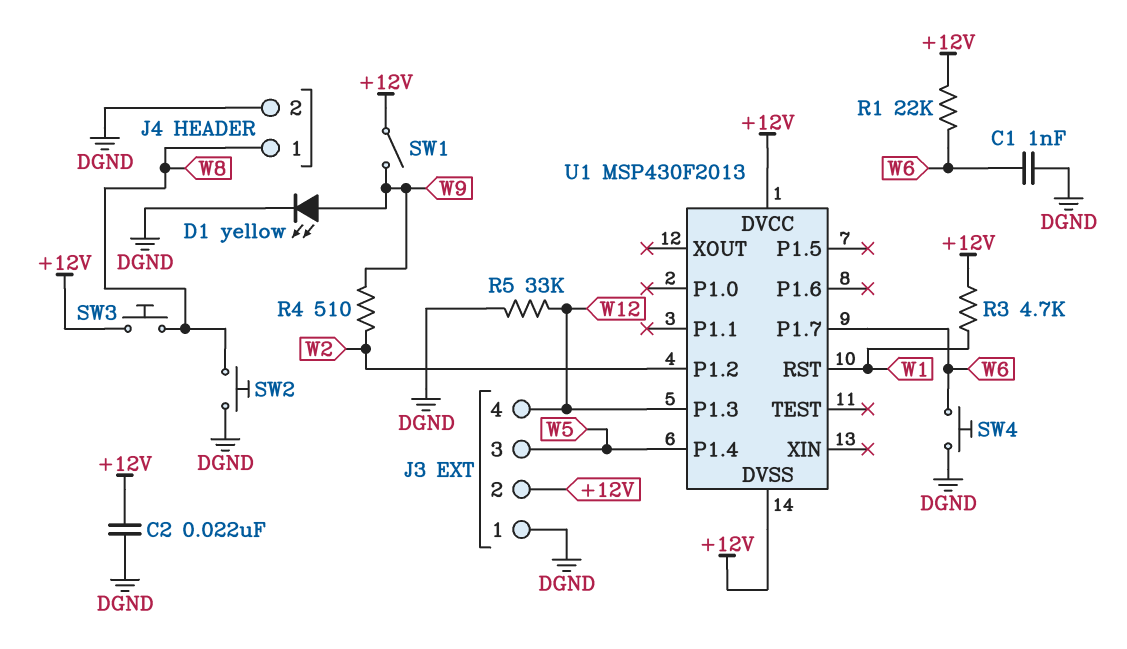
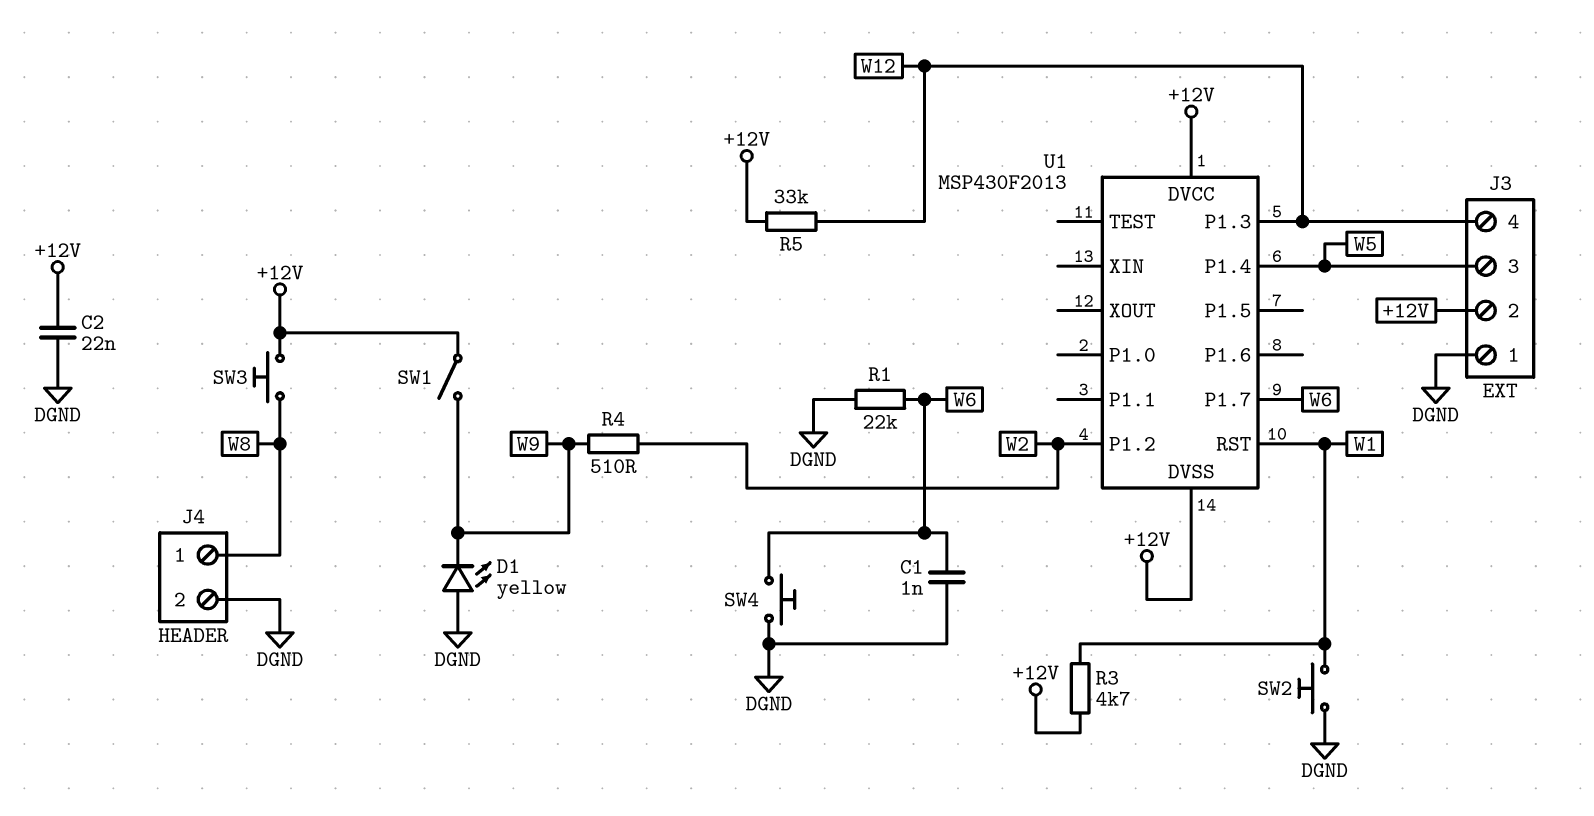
D1: LED yellow (A W9, K DGND) -> LED yellow (A DGND, K W9)
R1: 22k (+12V, W6) -> 22k (DGND, W6)
R5: 33k (DGND, W12) -> 33k (+12V, W12)
SW2: button (DGND, W8) -> button (DGND, W1)

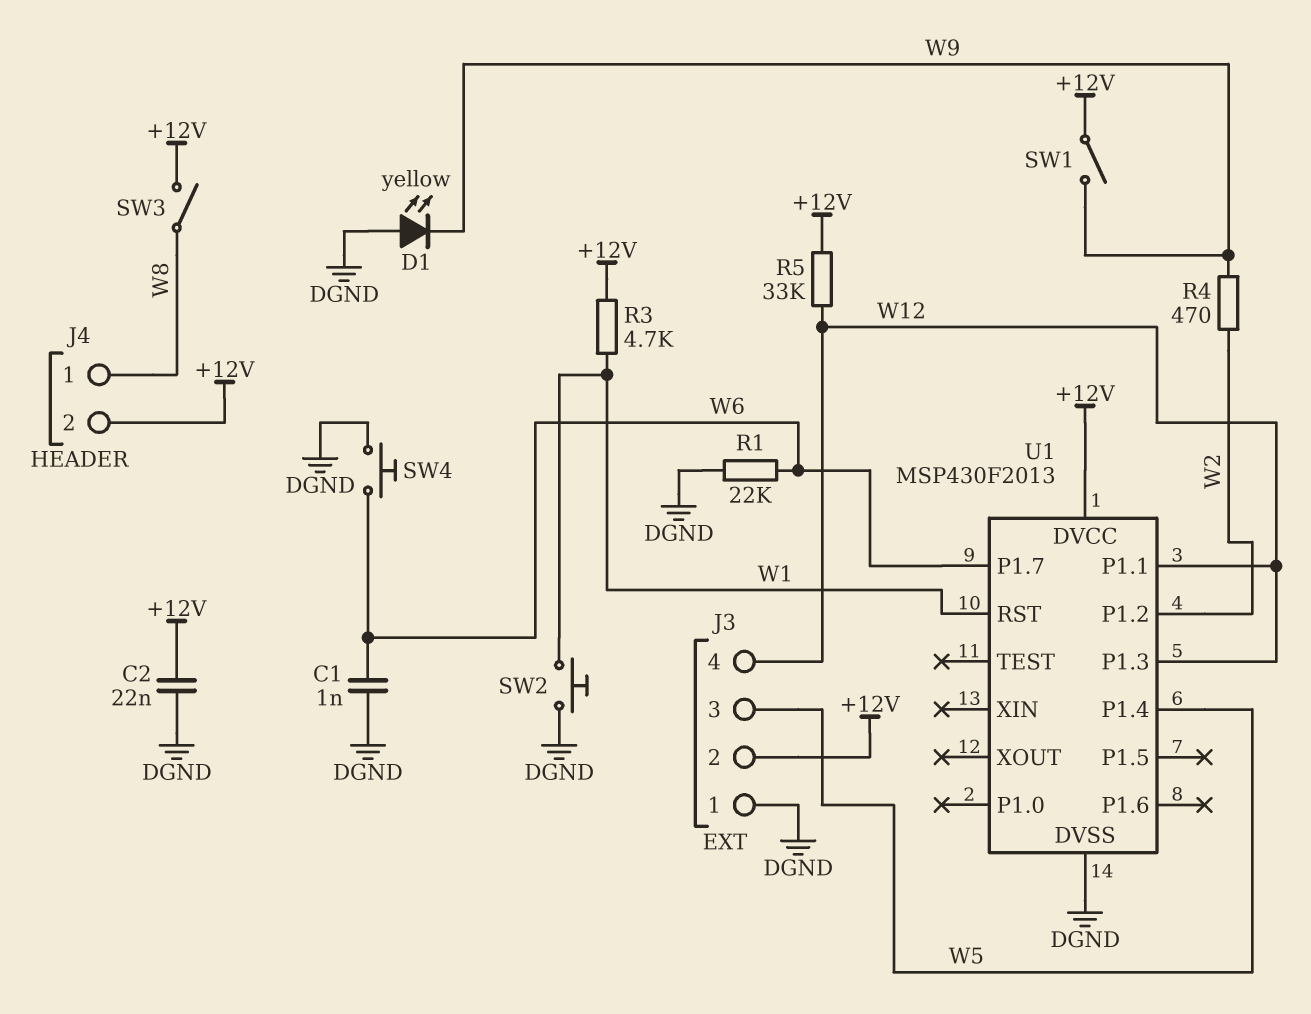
J4 pin 2: DGND -> +12V
R4: 510 (W2, W9) -> 470 (W2, W9)
SW3: button (+12V, W8) -> switch (+12V, W8)
U1 pin DVSS: +12V -> DGND
U1 pin P1.1: none -> W12

